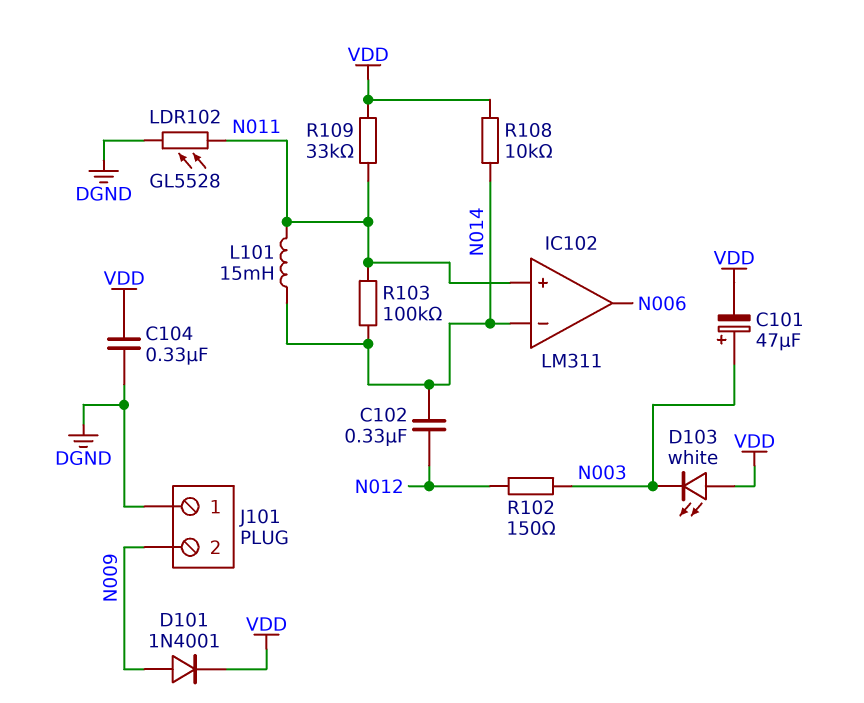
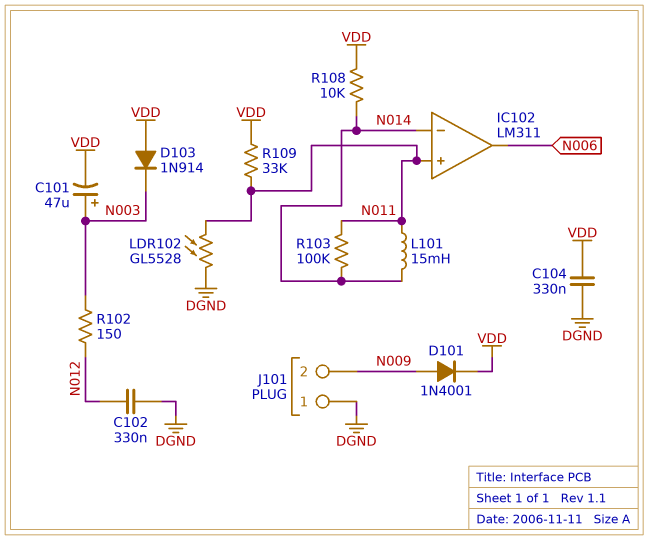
C102: 330nF (N012, N014) -> 330nF (DGND, N012)
D103: LED white (A VDD, K N003) -> diode 1N914 (A VDD, K N003)

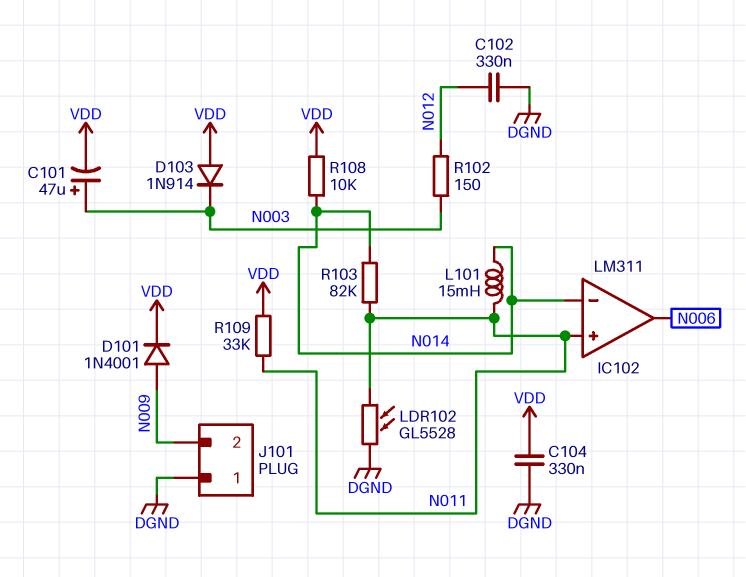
R103: 100k (N011, N014) -> 82k (N011, N014)

